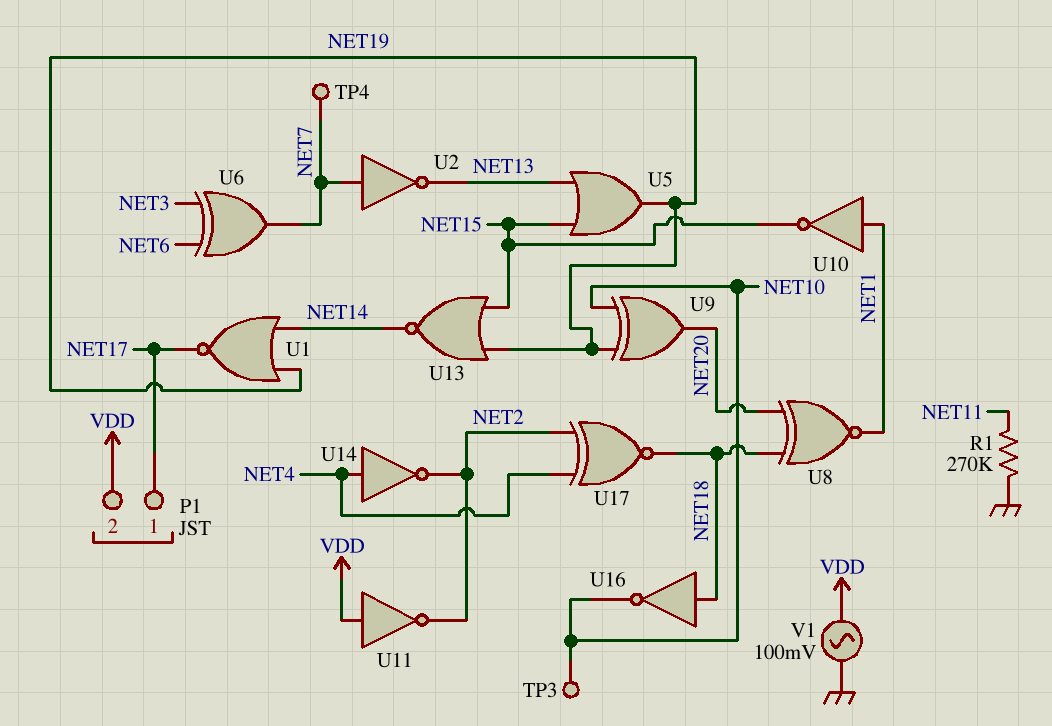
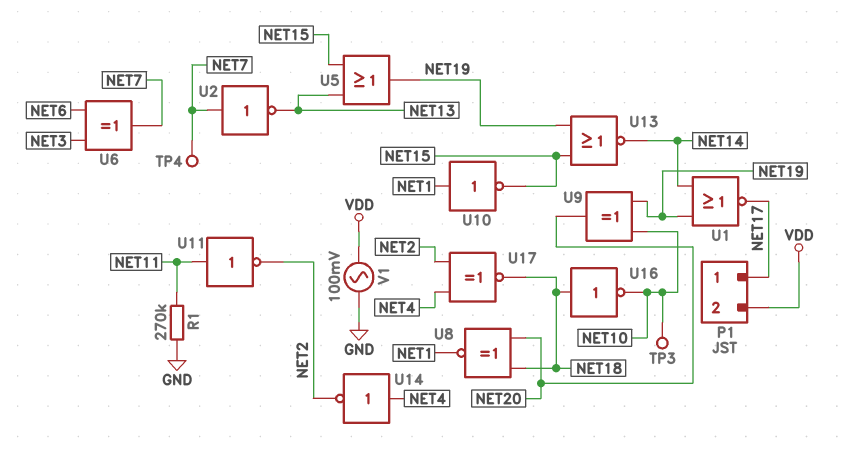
U11: NOT (in VDD, out NET2) -> NOT (in NET11, out NET2)

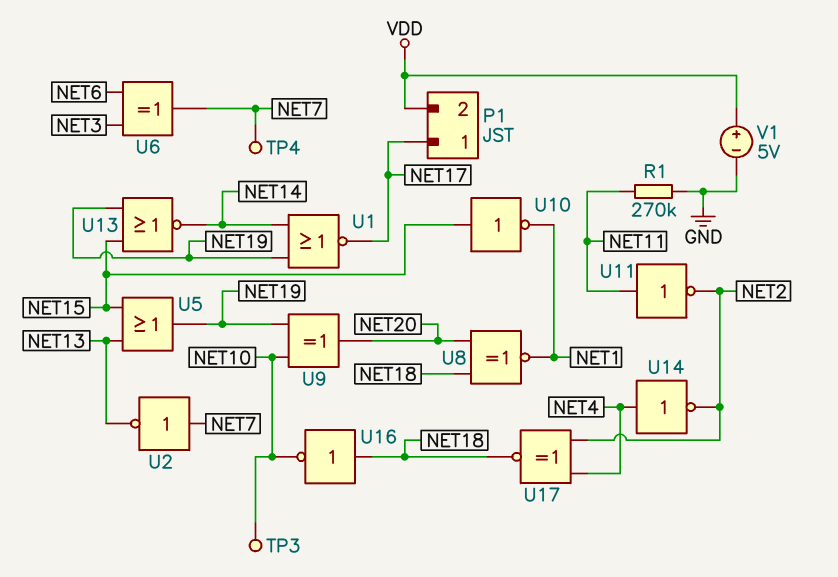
U10: NOT (in NET1, out NET15) -> NOT (in NET15, out NET1)
V1: AC 100mV (GND, VDD) -> 5V (plus VDD, minus GND)

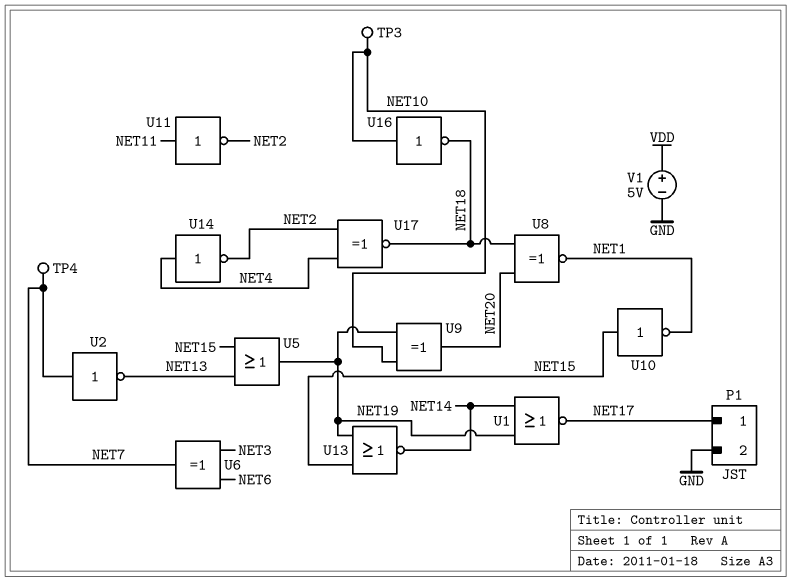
P1 pin 2: VDD -> GND
R1: 270k (GND, NET11) -> none
U16: NOT (in NET18, out NET10) -> NOT (in NET10, out NET18)

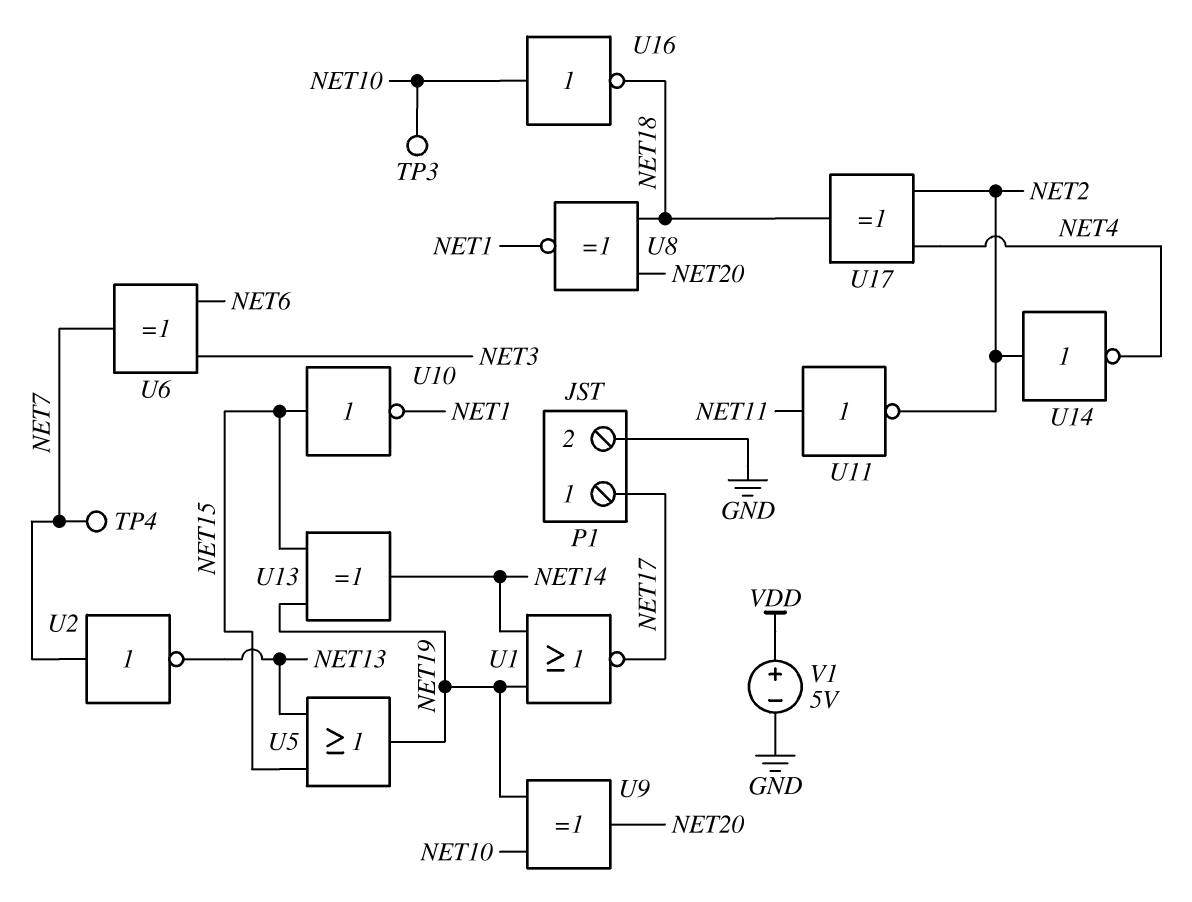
U13: NOR (in NET15, in NET19, out NET14) -> XOR (in NET15, in NET19, out NET14)
U14: NOT (in NET4, out NET2) -> NOT (in NET2, out NET4)
U17: XNOR (in NET2, in NET4, out NET18) -> XOR (in NET2, in NET4, out NET18)

